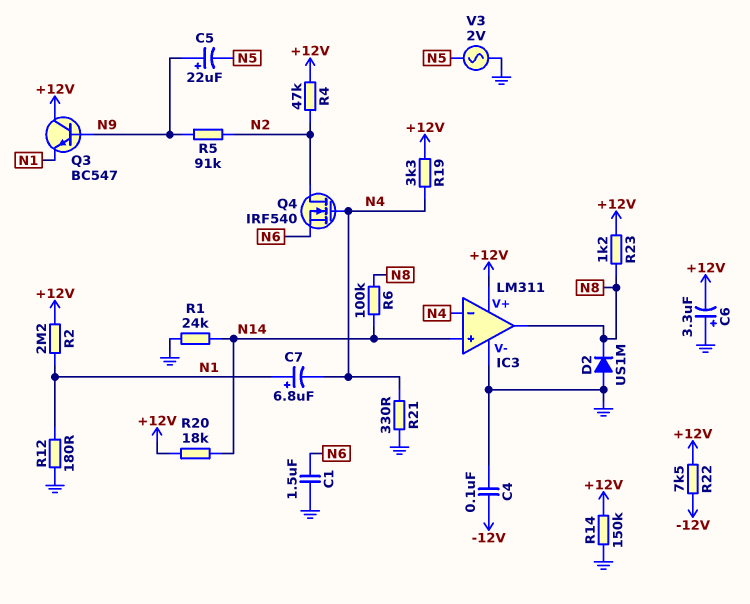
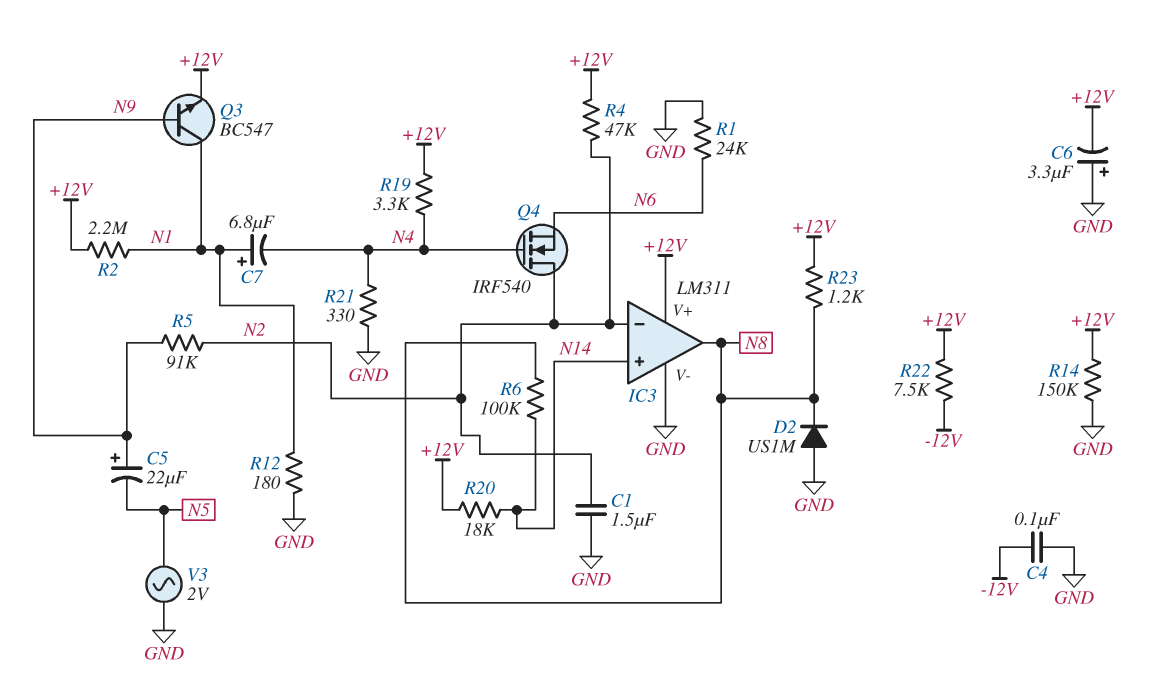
C1: 1.5uF (GND, N6) -> 1.5uF (GND, N2)
IC3 pin in-: N4 -> N2
Q3: NPN BC547 (B N9, C +12V, E N1) -> NPN BC547 (B N9, C N1, E +12V)
R1: 24k (GND, N14) -> 24k (GND, N6)

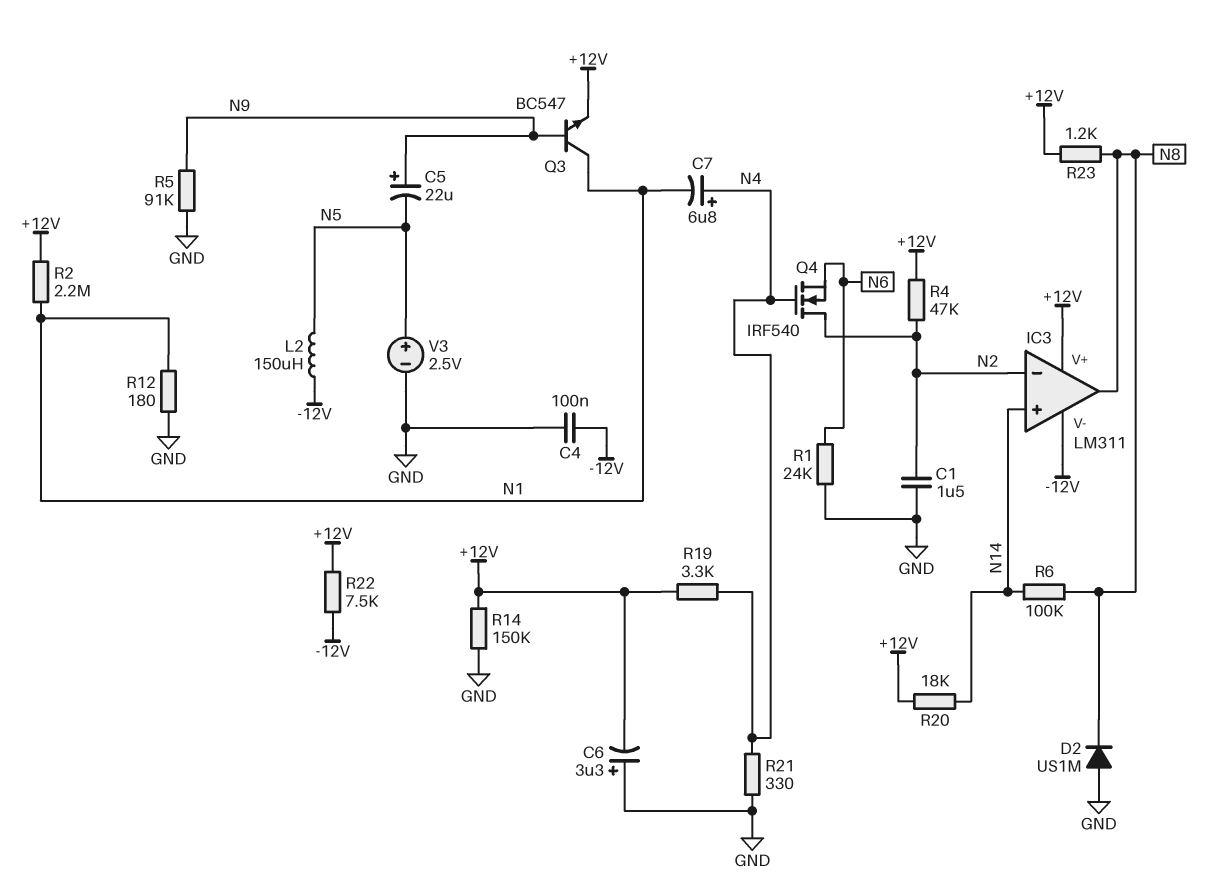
C7: 6.8uF (plus N1, minus N4) -> 6.8uF (plus N4, minus N1)
IC3 pin V-: GND -> -12V
L2: none -> 150uH (-12V, N5)
R5: 91k (N2, N9) -> 91k (GND, N9)
V3: AC 2V (GND, N5) -> 2.5V (plus N5, minus GND)

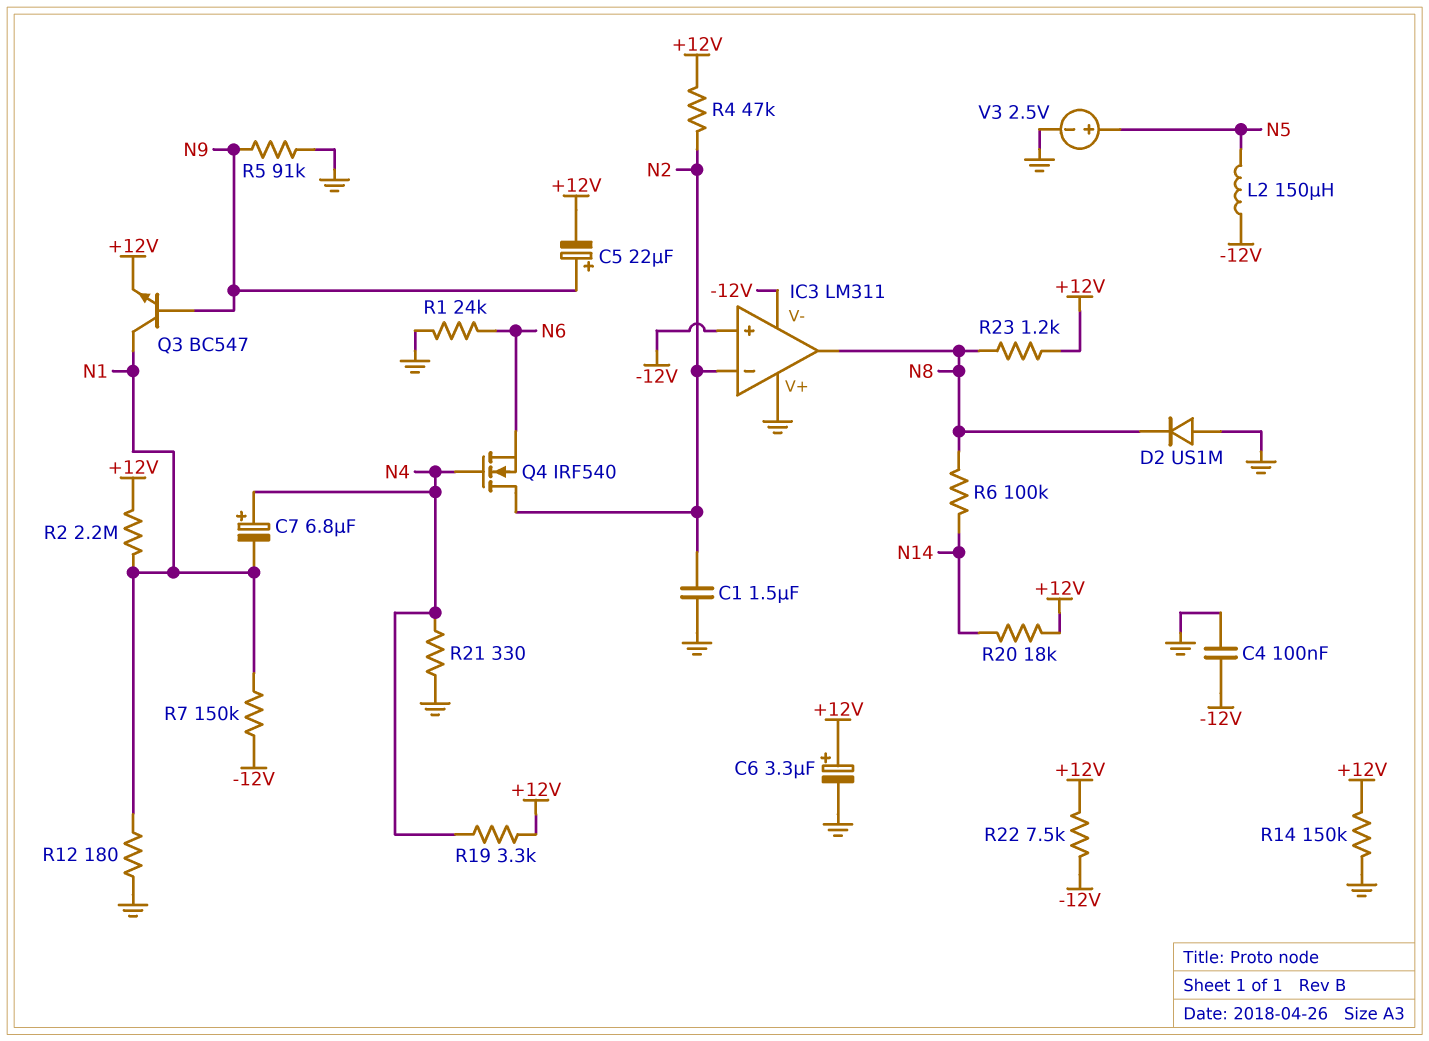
C5: 22uF (plus N9, minus N5) -> 22uF (plus N9, minus +12V)
C6: 3.3uF (plus GND, minus +12V) -> 3.3uF (plus +12V, minus GND)
IC3 pin V+: +12V -> GND
IC3 pin in+: N14 -> -12V
R7: none -> 150k (-12V, N1)

